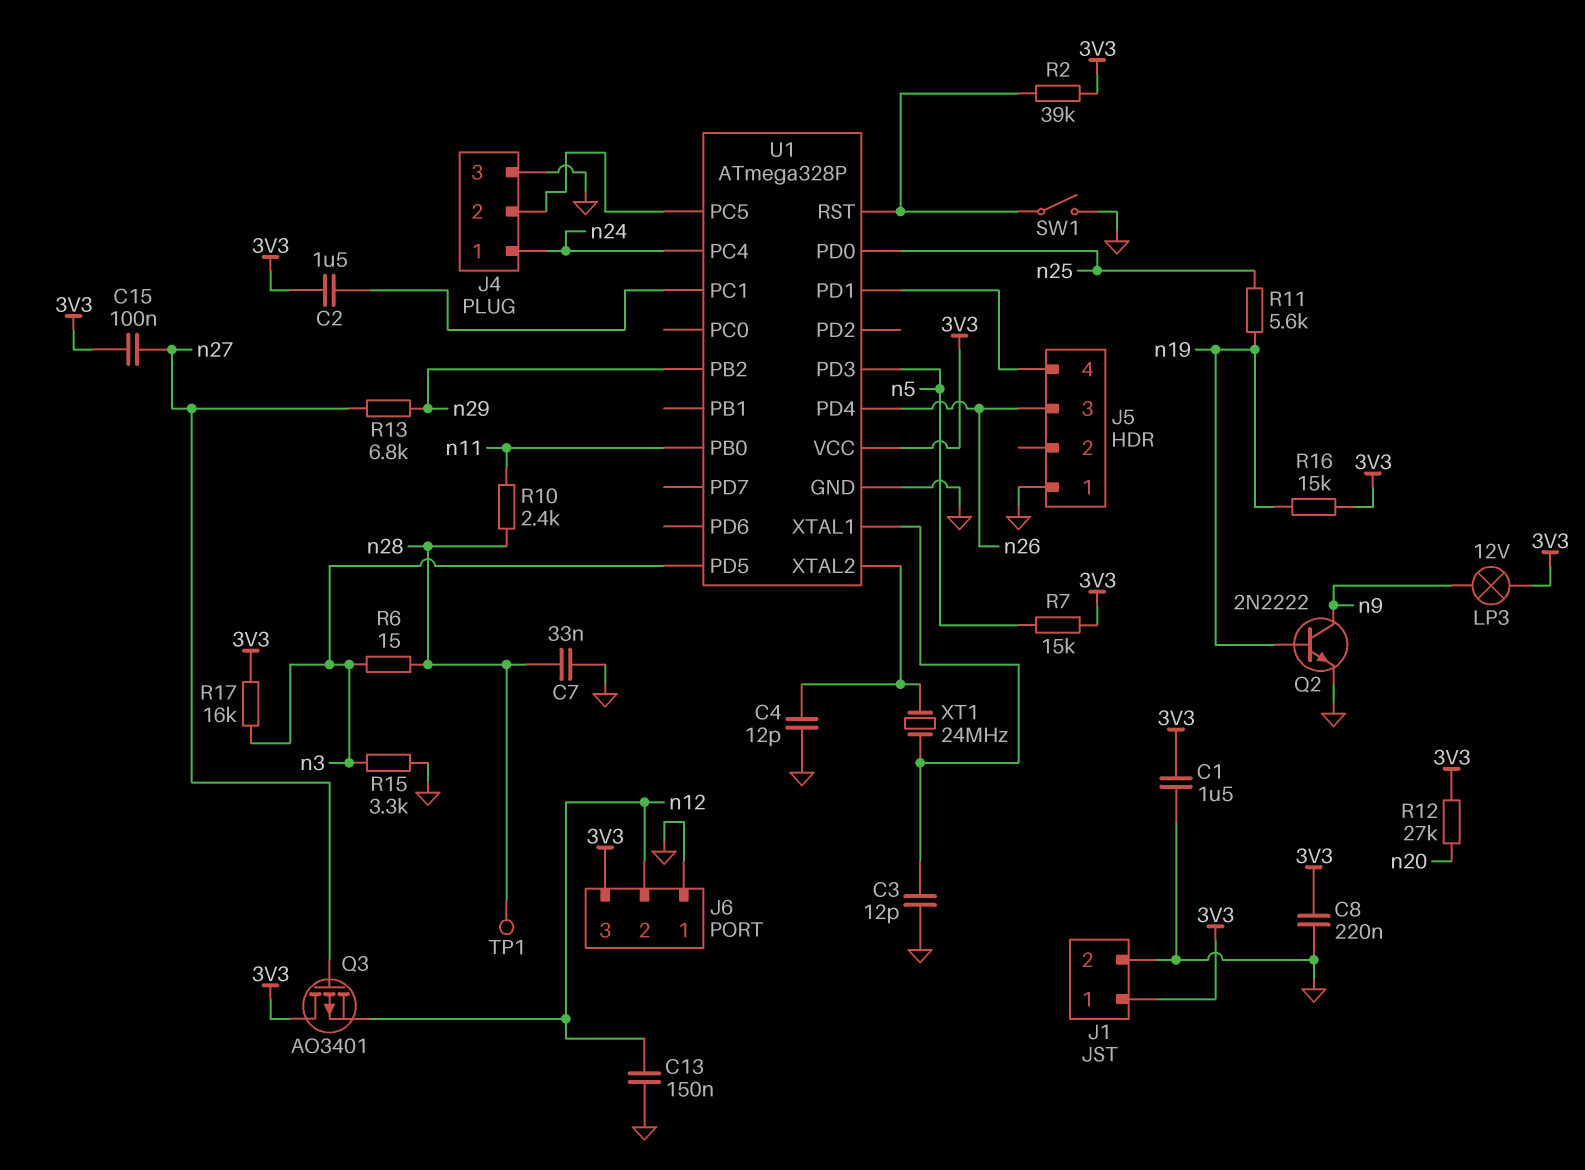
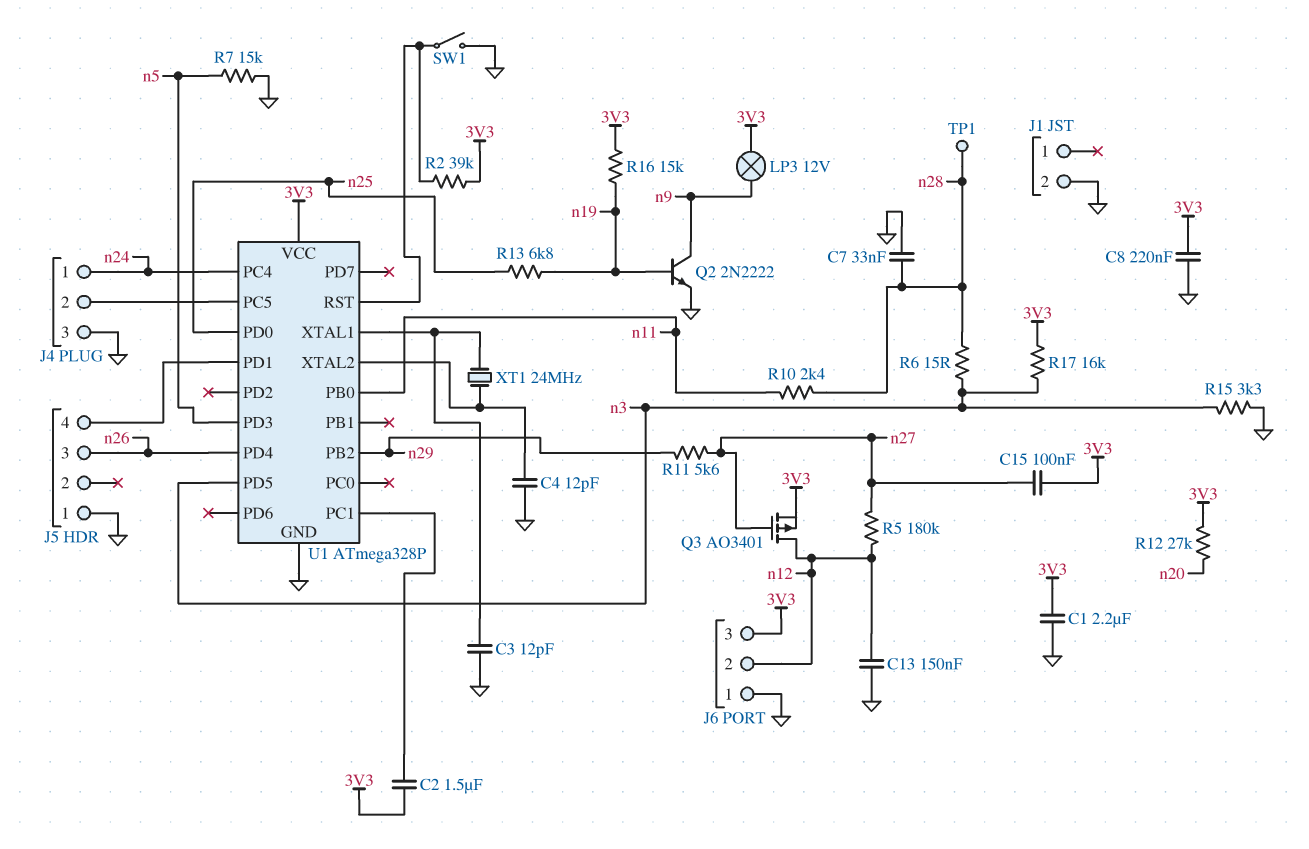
C1: 1.5uF (3V3, GND) -> 2.2uF (3V3, GND)
J1 pin 1: 3V3 -> none
Q3: PMOS AO3401 (G n27, D 3V3, S n12) -> PMOS AO3401 (G n27, D n12, S 3V3)
R5: none -> 180k (n12, n27)
R7: 15k (3V3, n5) -> 15k (GND, n5)
R11: 5.6k (n19, n25) -> 5.6k (n27, n29)
R13: 6.8k (n27, n29) -> 6.8k (n19, n25)

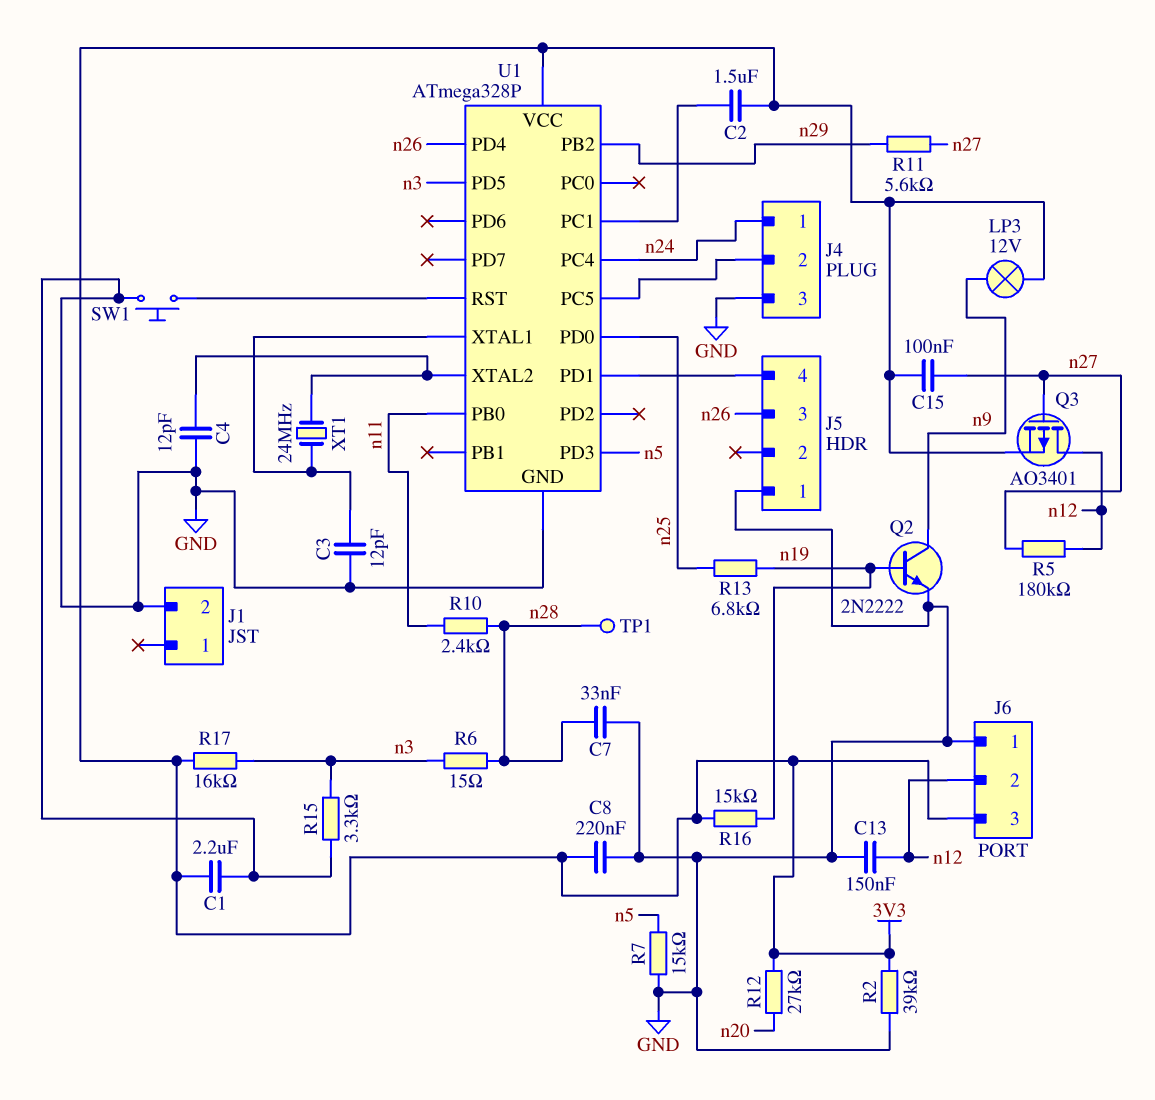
R2: 39k (3V3, U1/RST) -> 39k (3V3, GND)
SW1: switch (GND, U1/RST) -> button (GND, U1/RST)

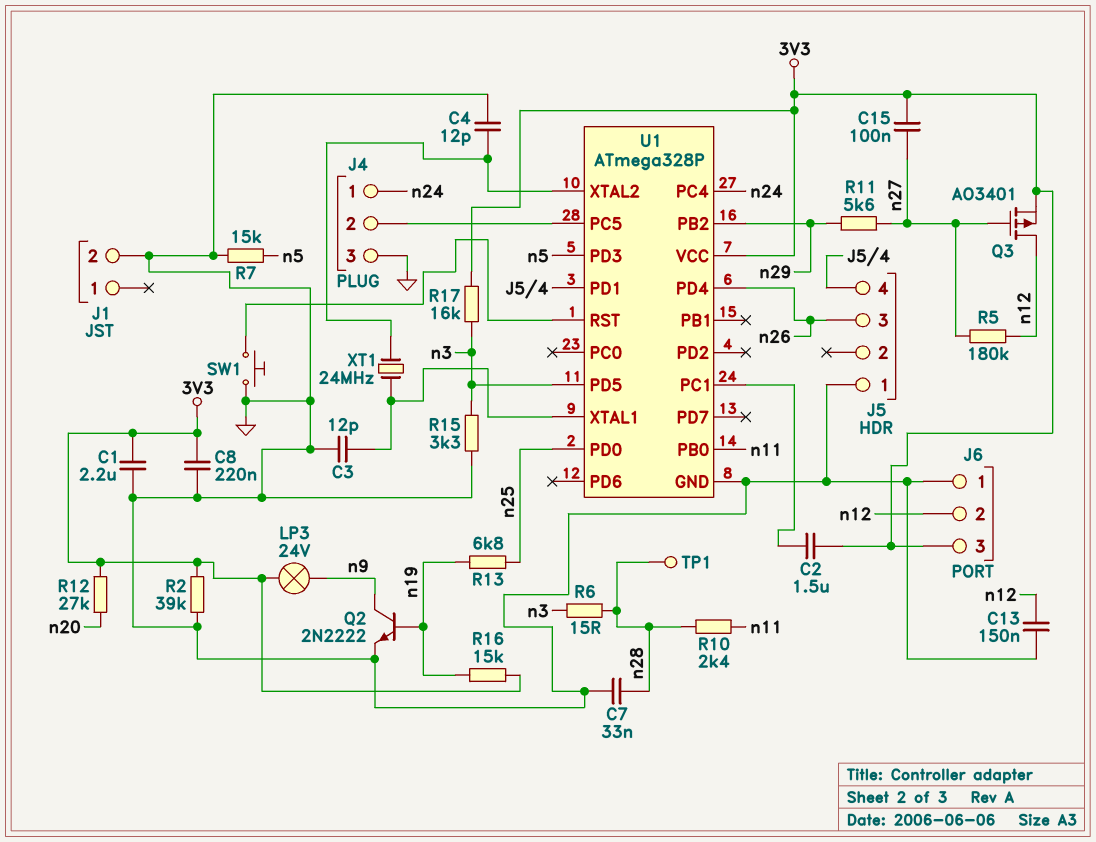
LP3: lamp 12V (3V3, n9) -> lamp 24V (3V3, n9)

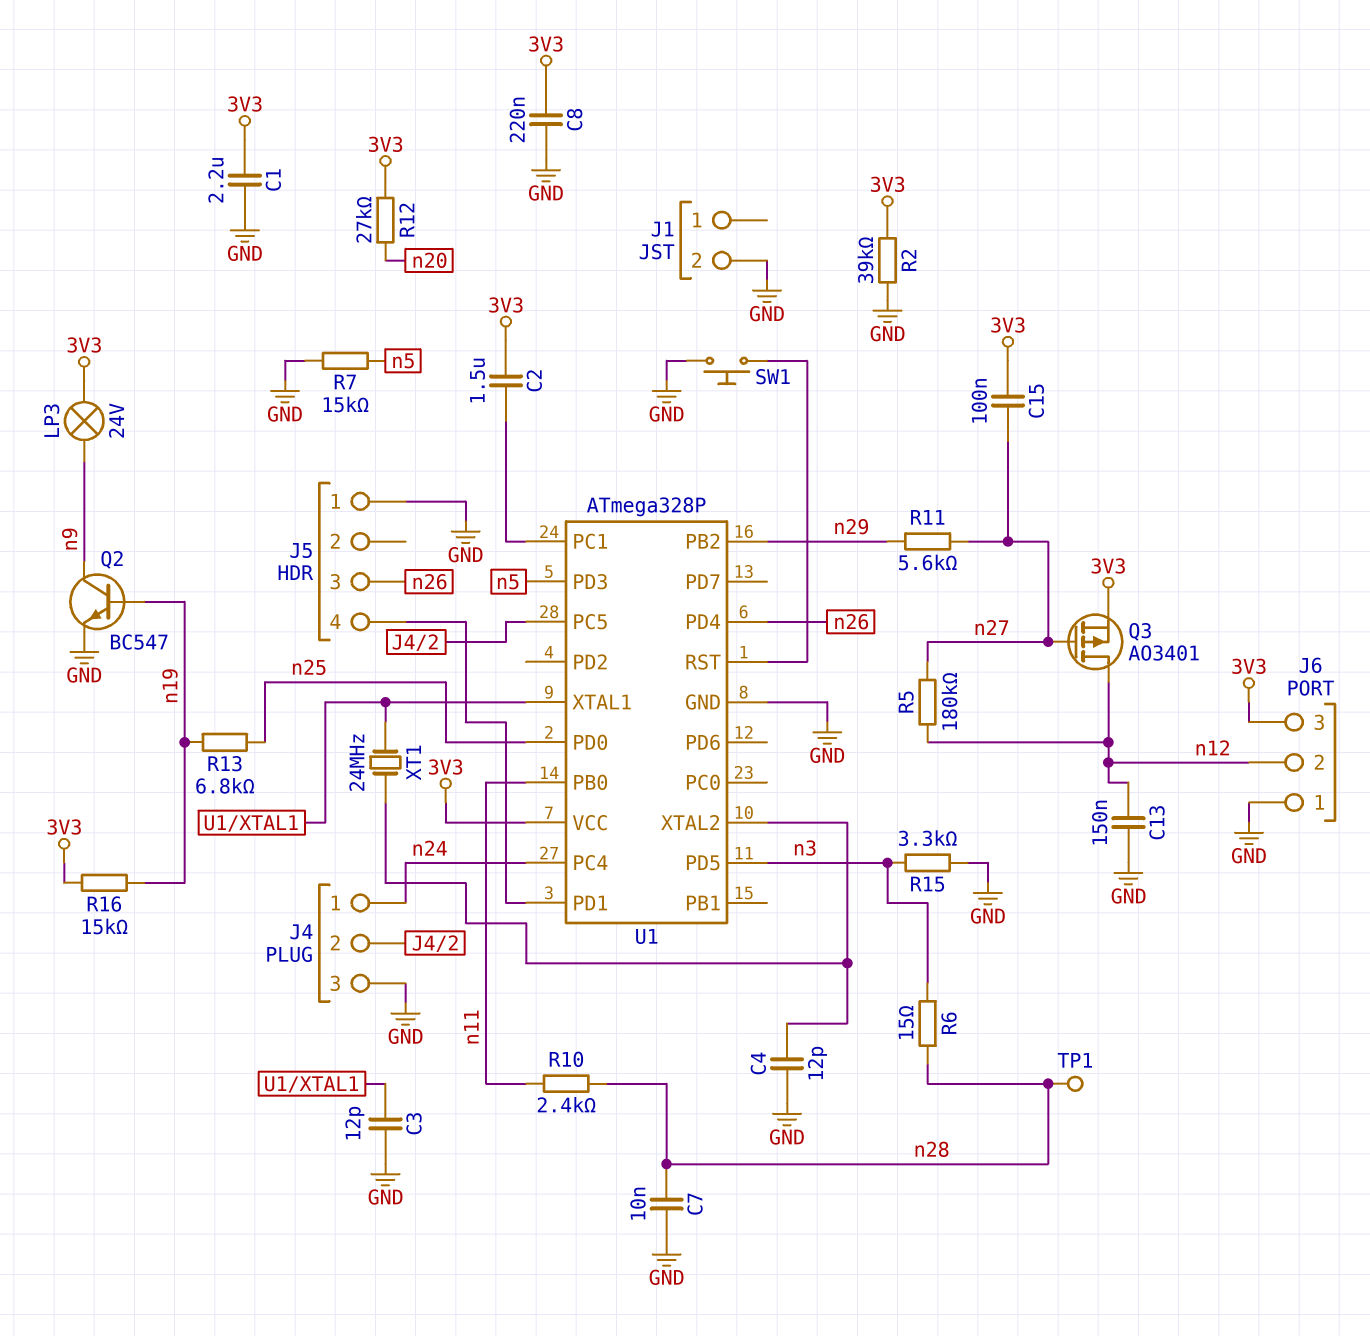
C7: 33nF (GND, n28) -> 10nF (GND, n28)
Q2: NPN 2N2222 (B n19, C n9, E GND) -> NPN BC547 (B n19, C n9, E GND)
R17: 16k (3V3, n3) -> none

